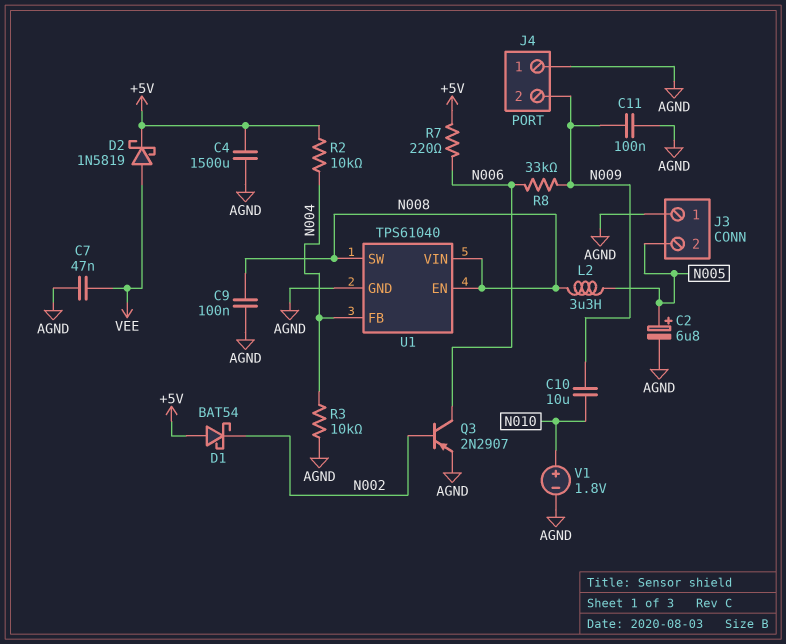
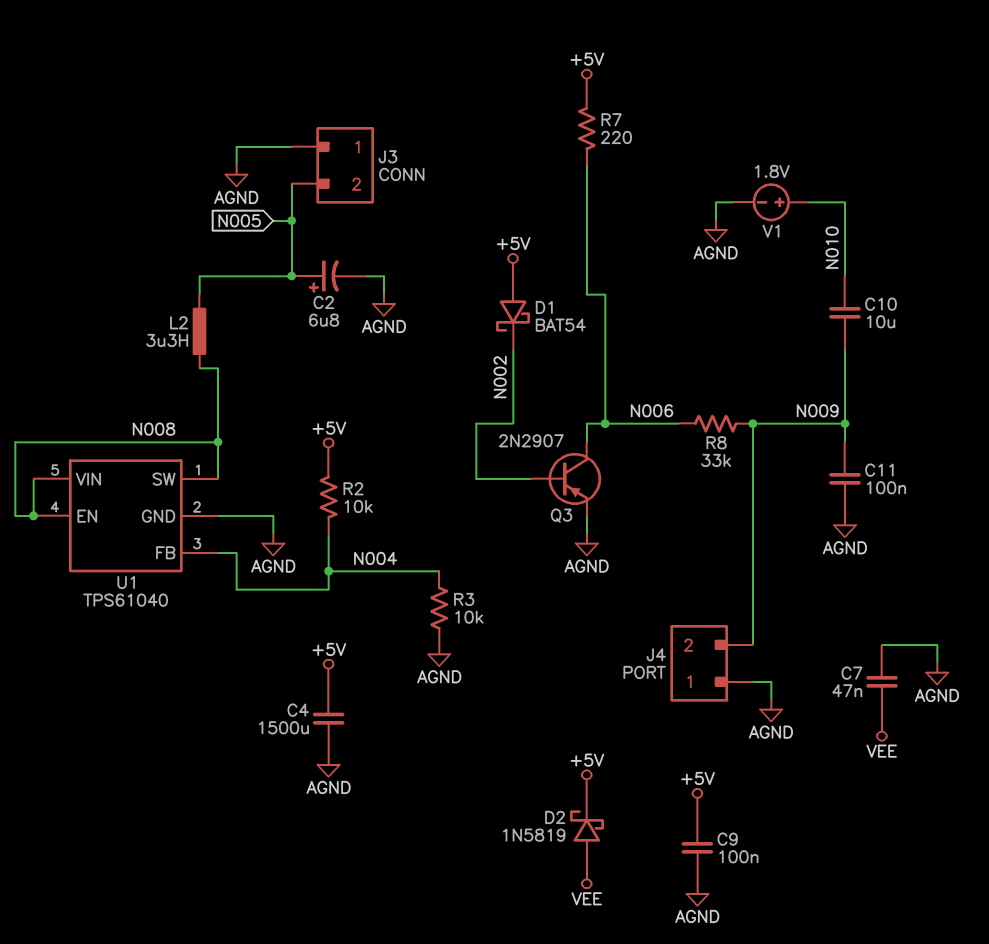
C9: 100nF (AGND, N008) -> 100nF (+5V, AGND)

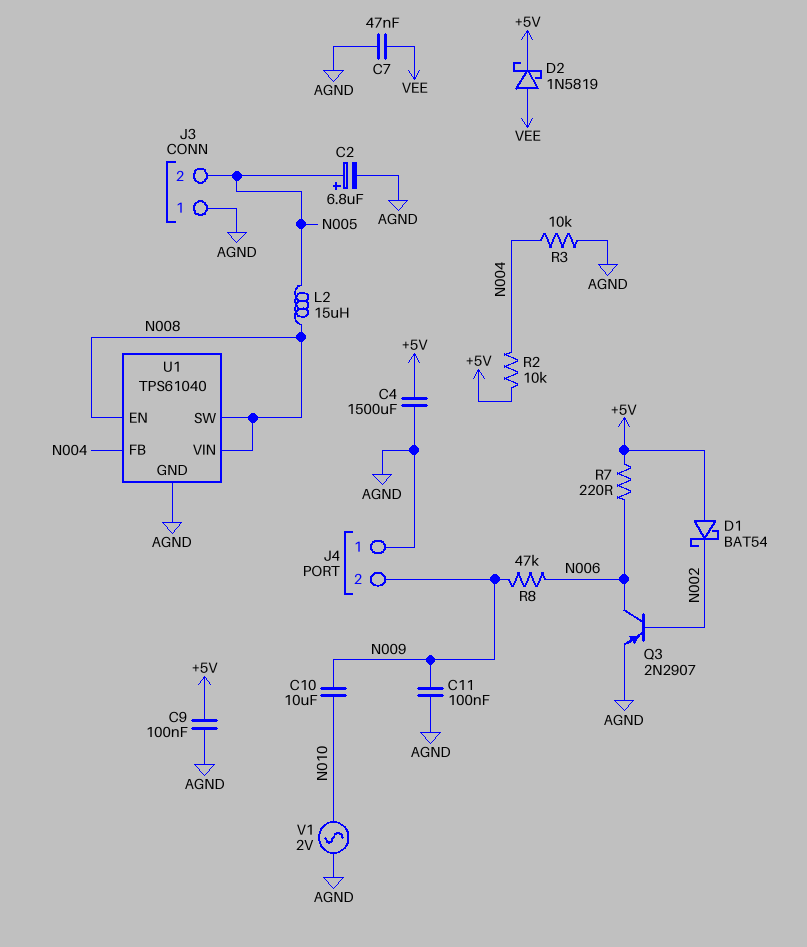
L2: 3.3uH (N005, N008) -> 15uH (N005, N008)
R8: 33k (N006, N009) -> 47k (N006, N009)
V1: 1.8V (plus N010, minus AGND) -> AC 2V (AGND, N010)

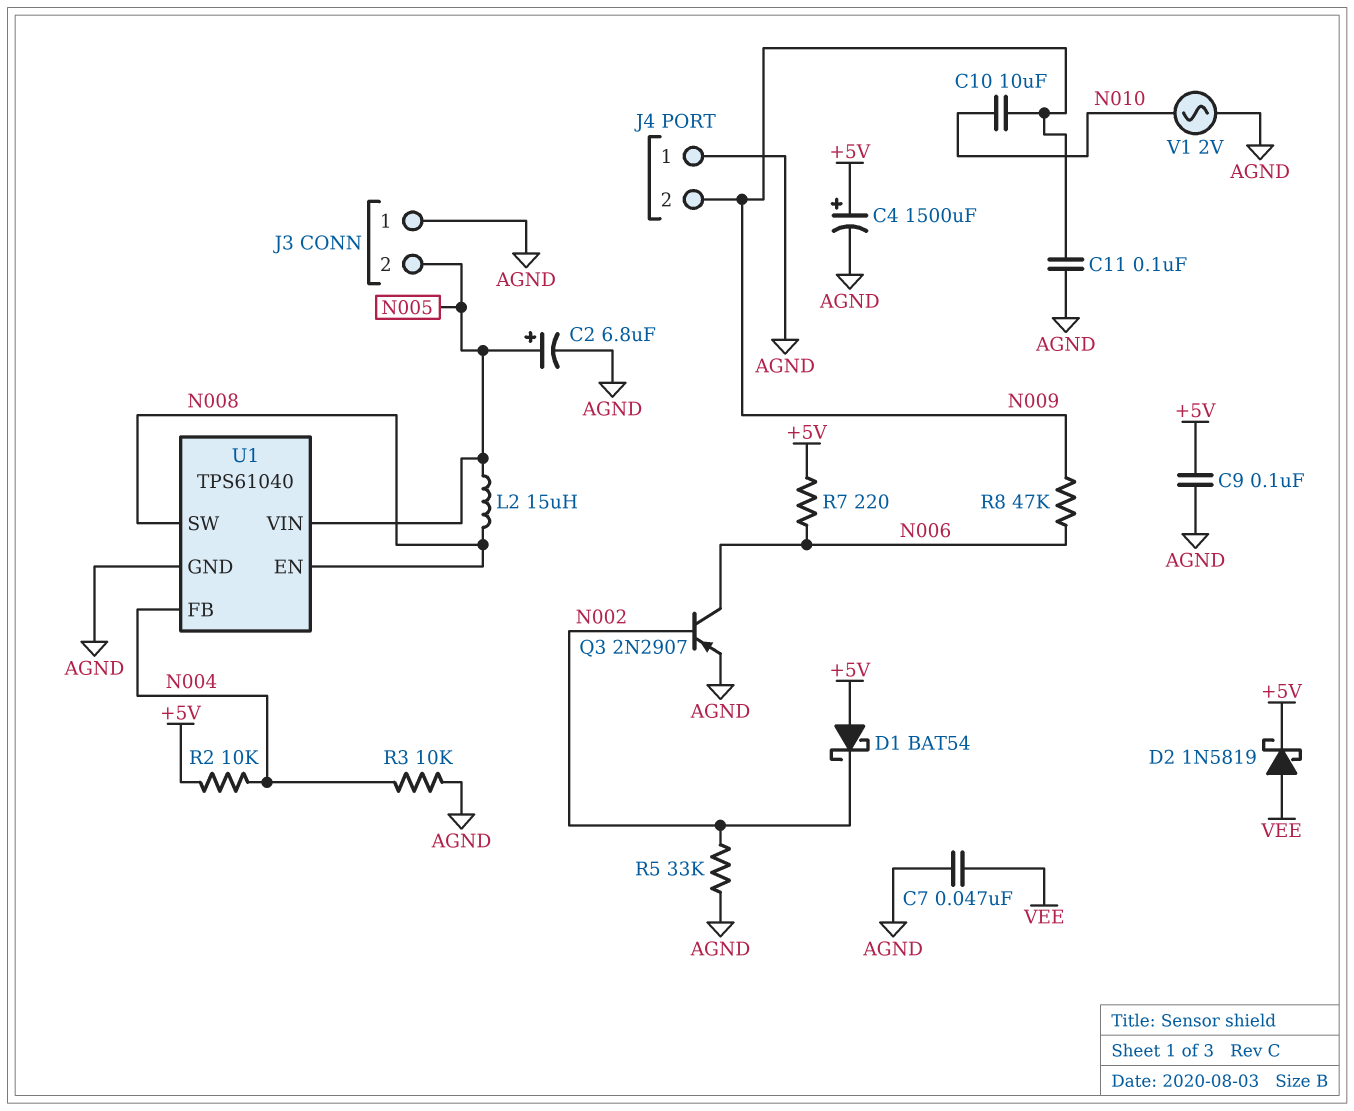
C4: 1500uF (+5V, AGND) -> 1500uF (plus +5V, minus AGND)
R5: none -> 33k (AGND, N002)
U1 pin VIN: N008 -> N005

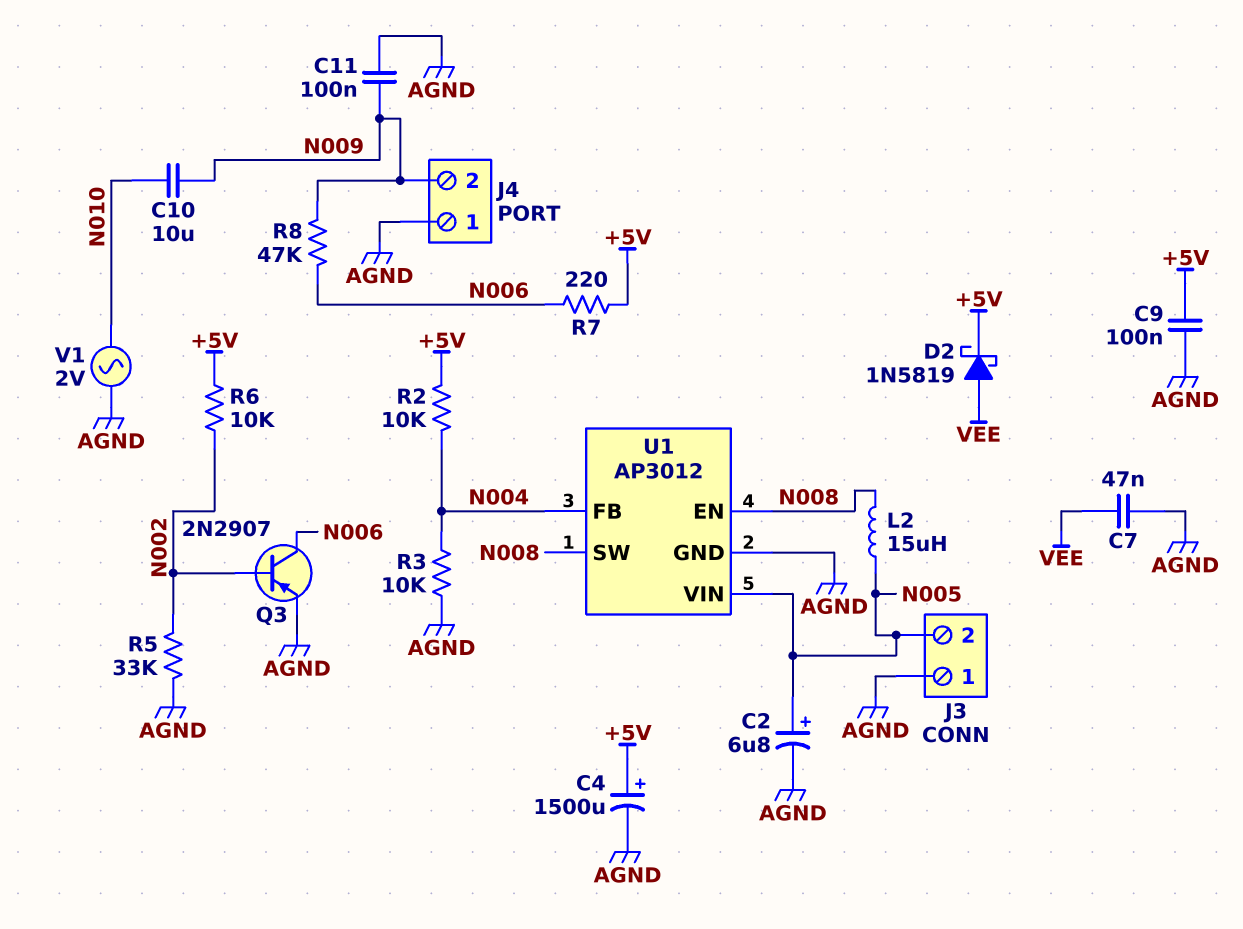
D1: schottky BAT54 (A +5V, K N002) -> none
R6: none -> 10k (+5V, N002)
U1: TPS61040 -> AP3012

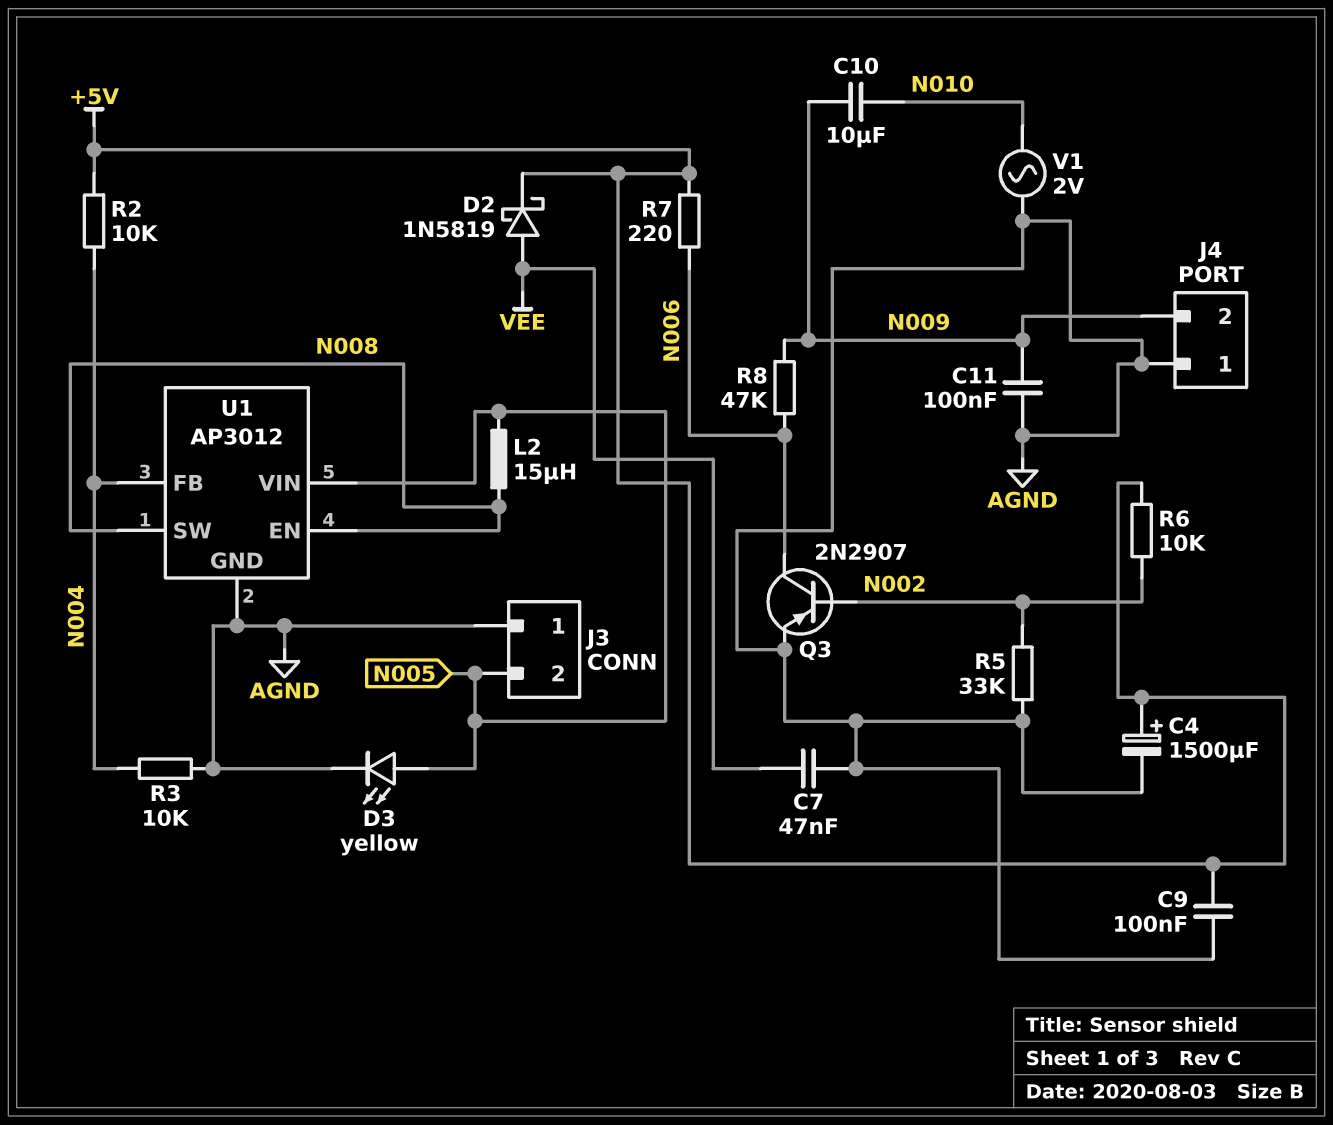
C2: 6.8uF (plus N005, minus AGND) -> none
D3: none -> LED yellow (A N005, K AGND)

